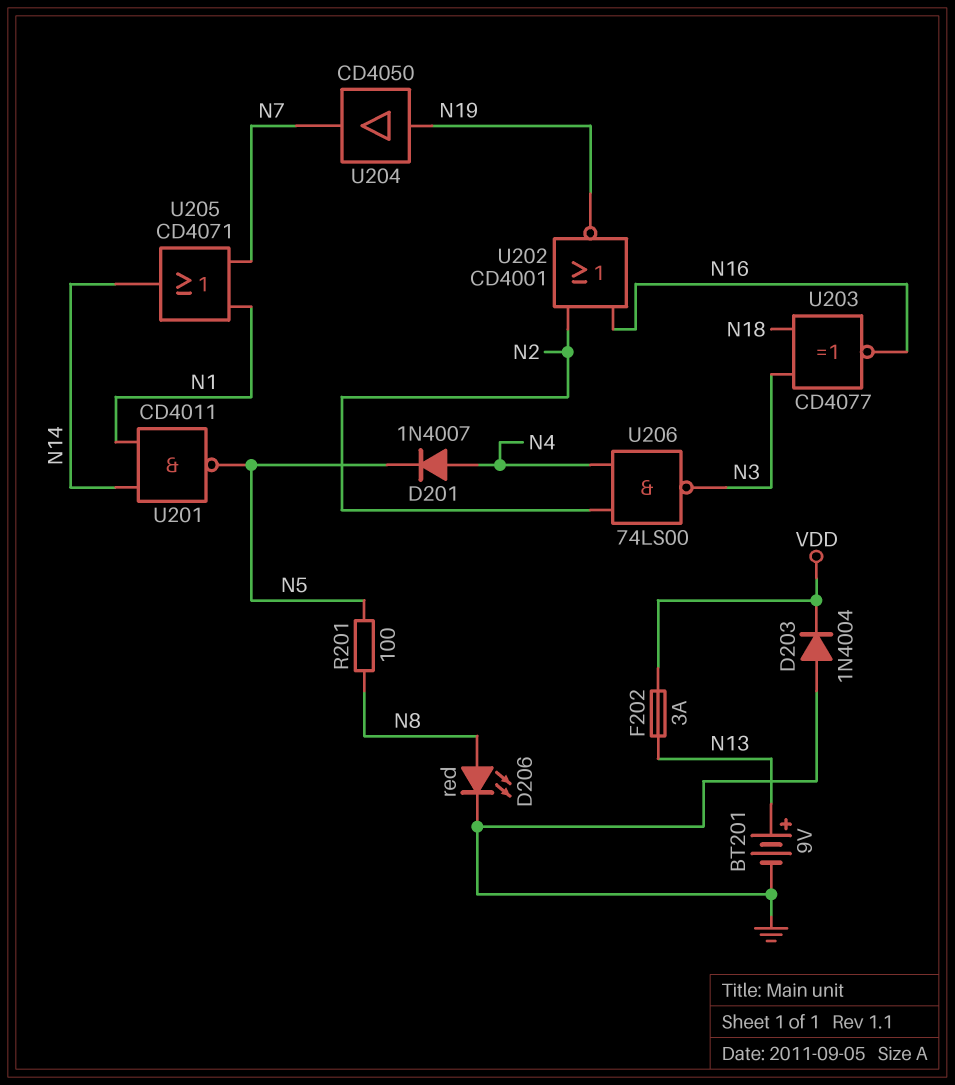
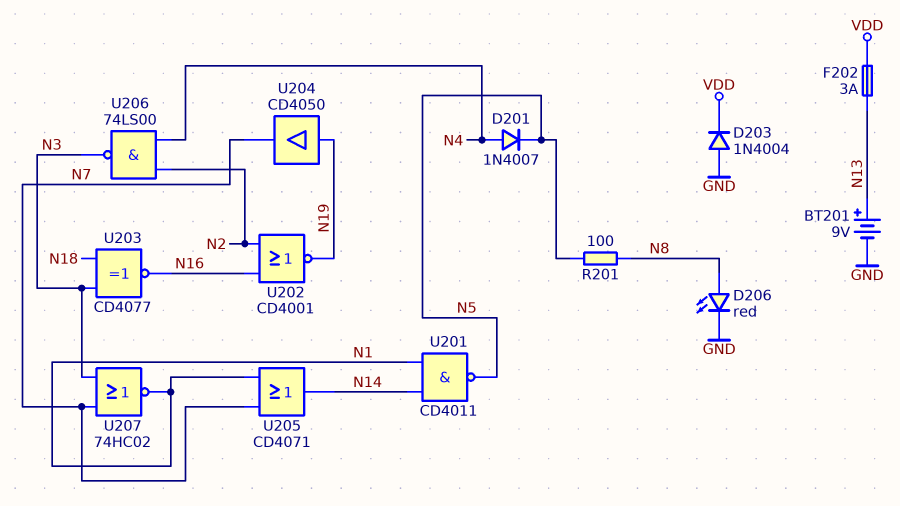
U207: none -> NOR 74HC02 (in N3, in N7, out N1)

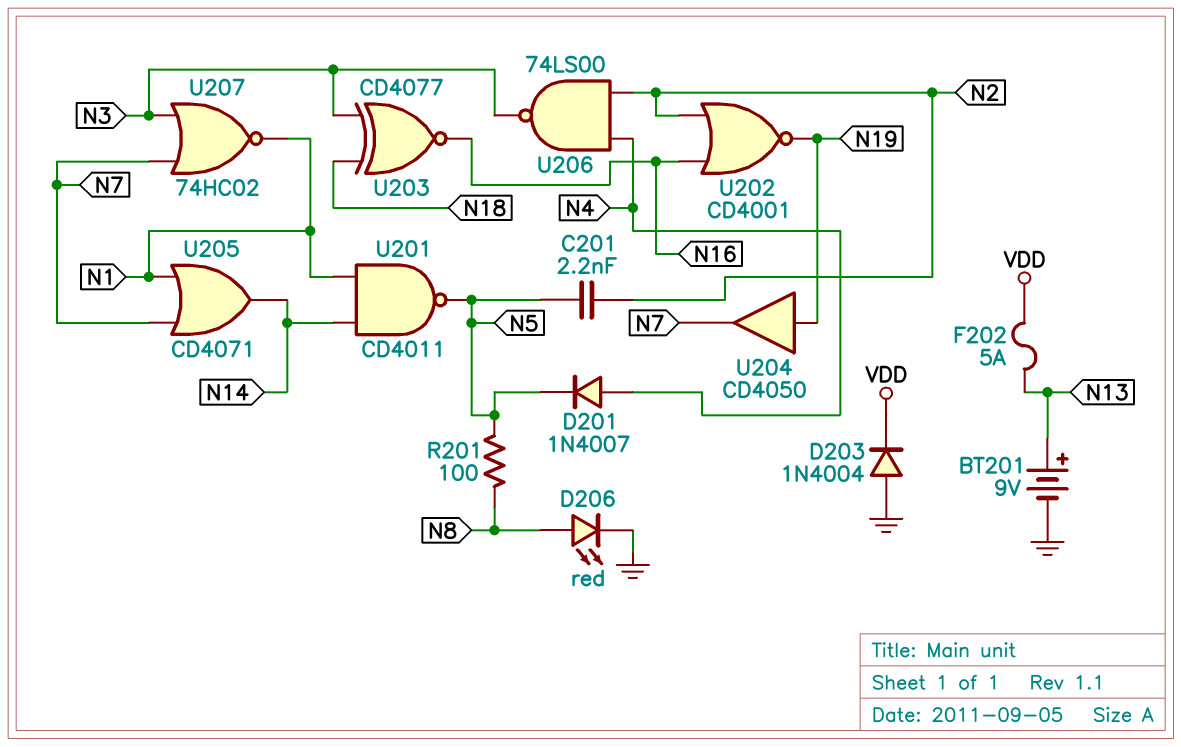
C201: none -> 2.2nF (N2, N5)
F202: 3A (N13, VDD) -> 5A (N13, VDD)

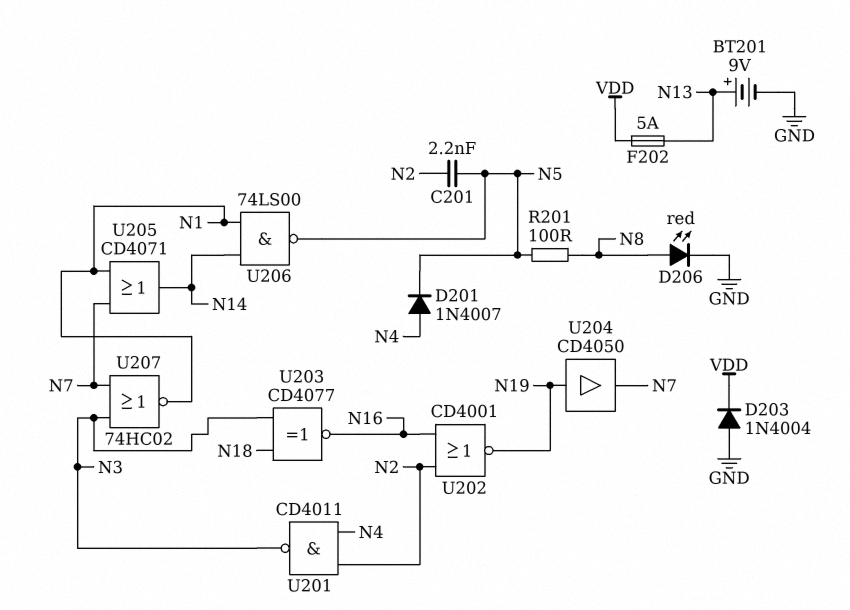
U201: NAND CD4011 (in N1, in N14, out N5) -> NAND CD4011 (in N2, in N4, out N3)
U206: NAND 74LS00 (in N2, in N4, out N3) -> NAND 74LS00 (in N1, in N14, out N5)

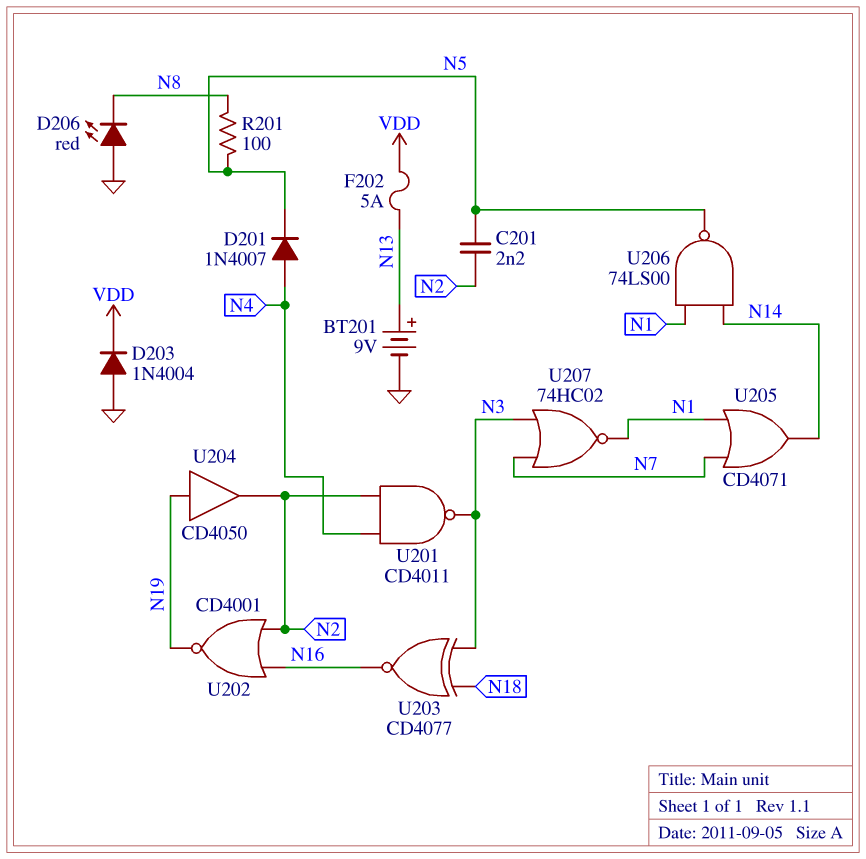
D206: LED red (A N8, K GND) -> LED red (A GND, K N8)
U204: buffer CD4050 (in N19, out N7) -> buffer CD4050 (in N19, out N2)

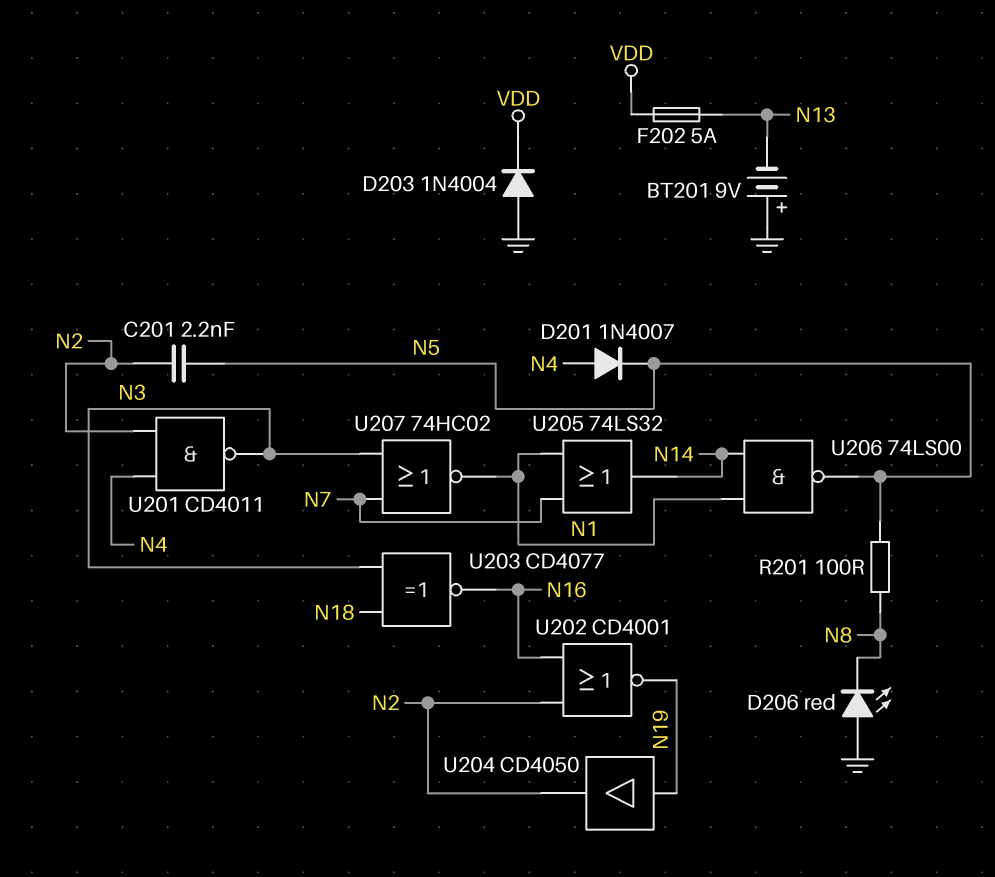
BT201: 9V (plus N13, minus GND) -> 9V (plus GND, minus N13)
U205: OR CD4071 (in N1, in N7, out N14) -> OR 74LS32 (in N1, in N7, out N14)

